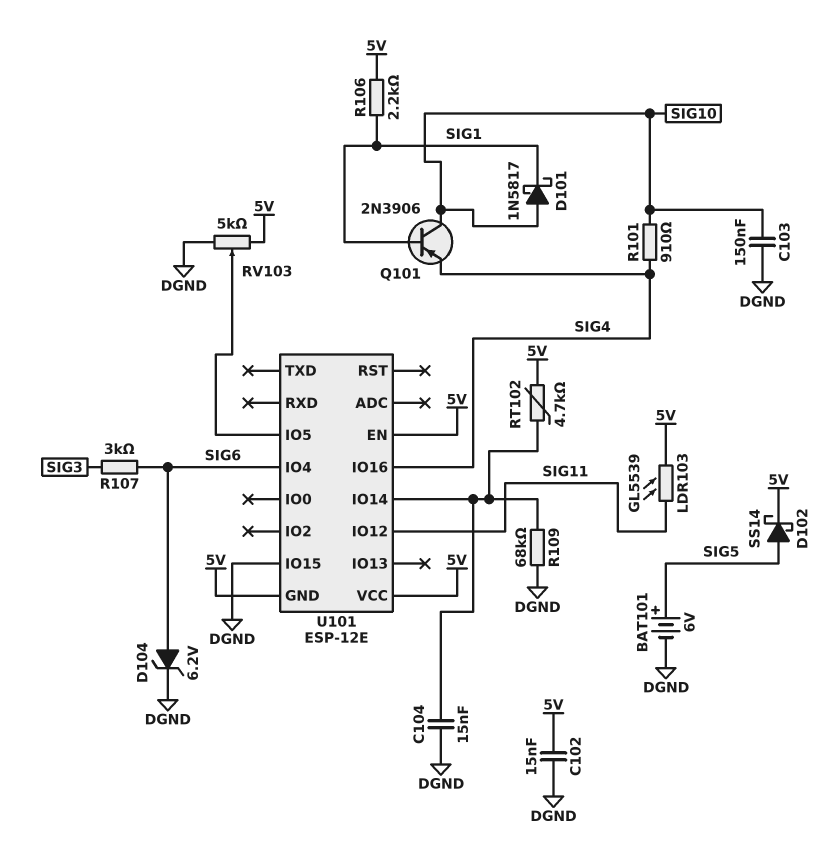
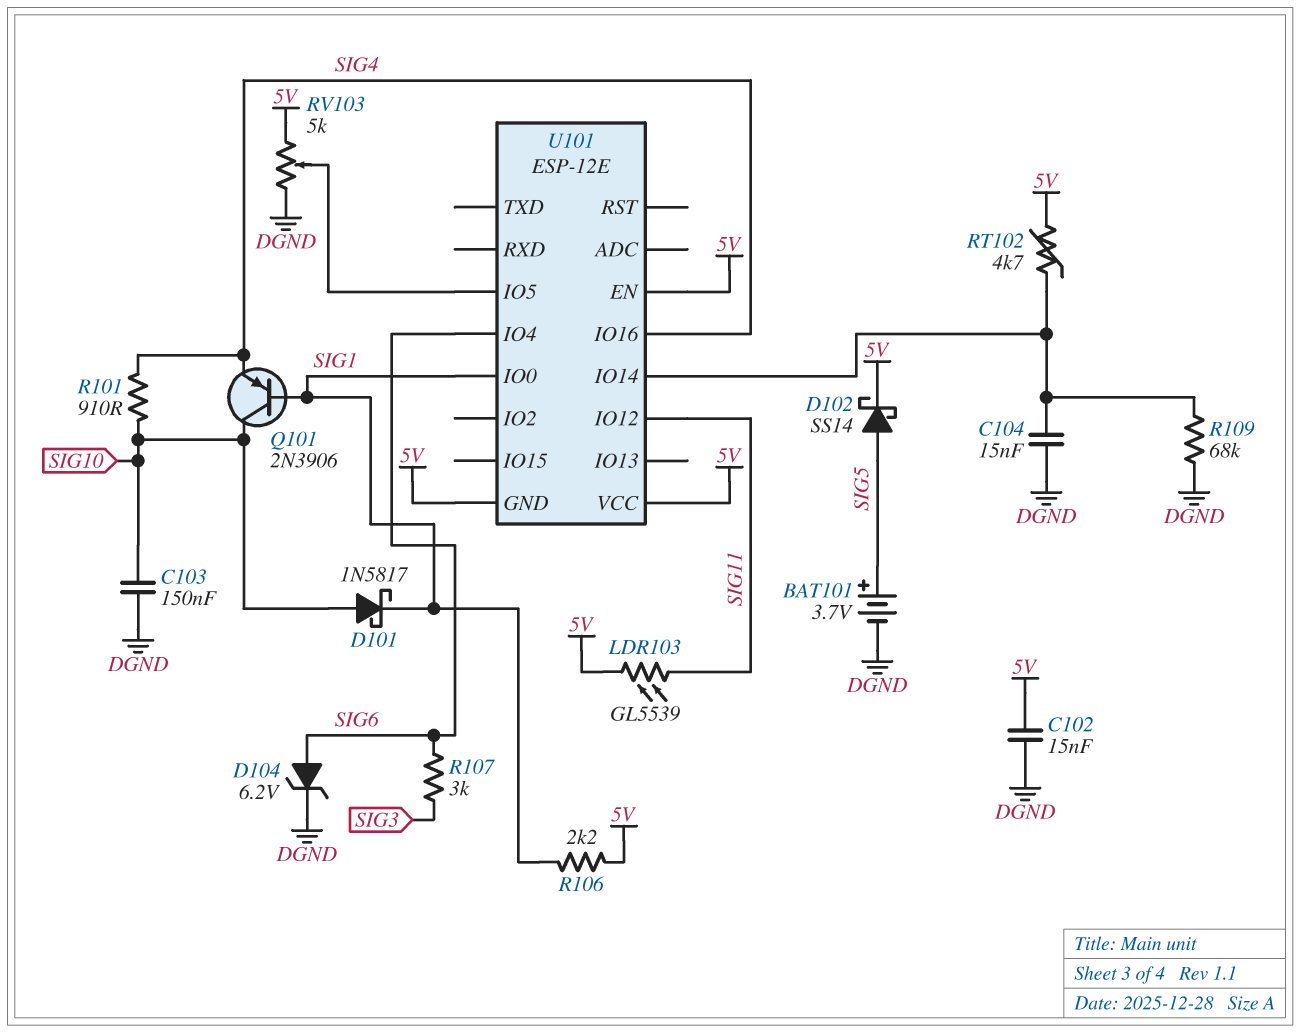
BAT101: 6V (plus SIG5, minus DGND) -> 3.7V (plus SIG5, minus DGND)
U101 pin IO0: none -> SIG1
U101 pin IO15: DGND -> none

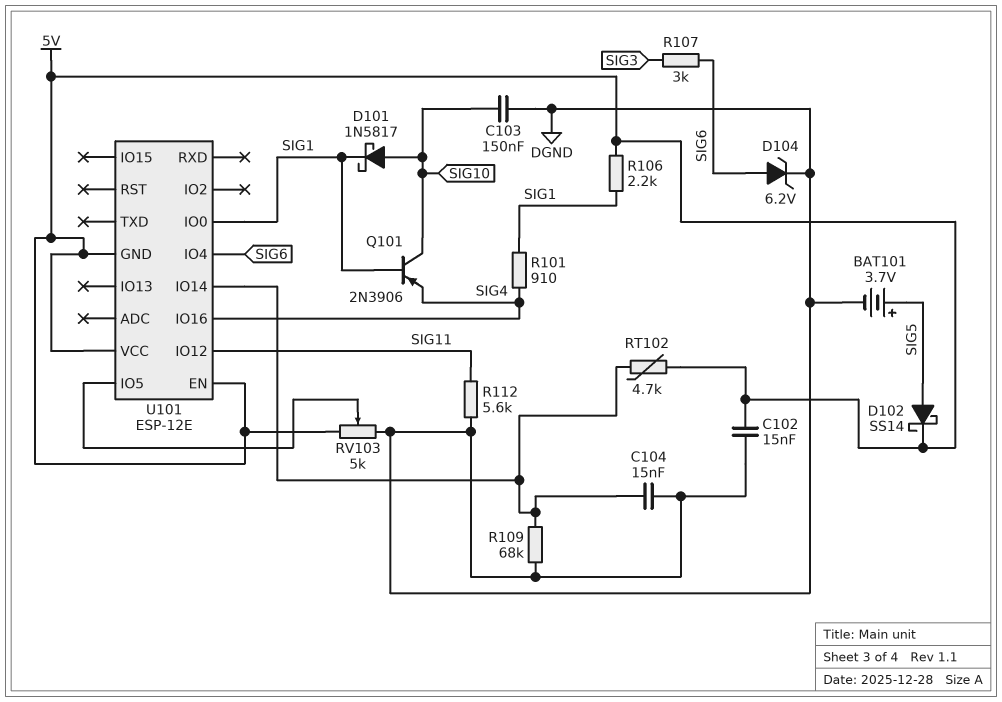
LDR103: GL5539 (5V, SIG11) -> none
R101: 910 (SIG4, SIG10) -> 910 (SIG1, SIG4)
R112: none -> 5.6k (DGND, SIG11)

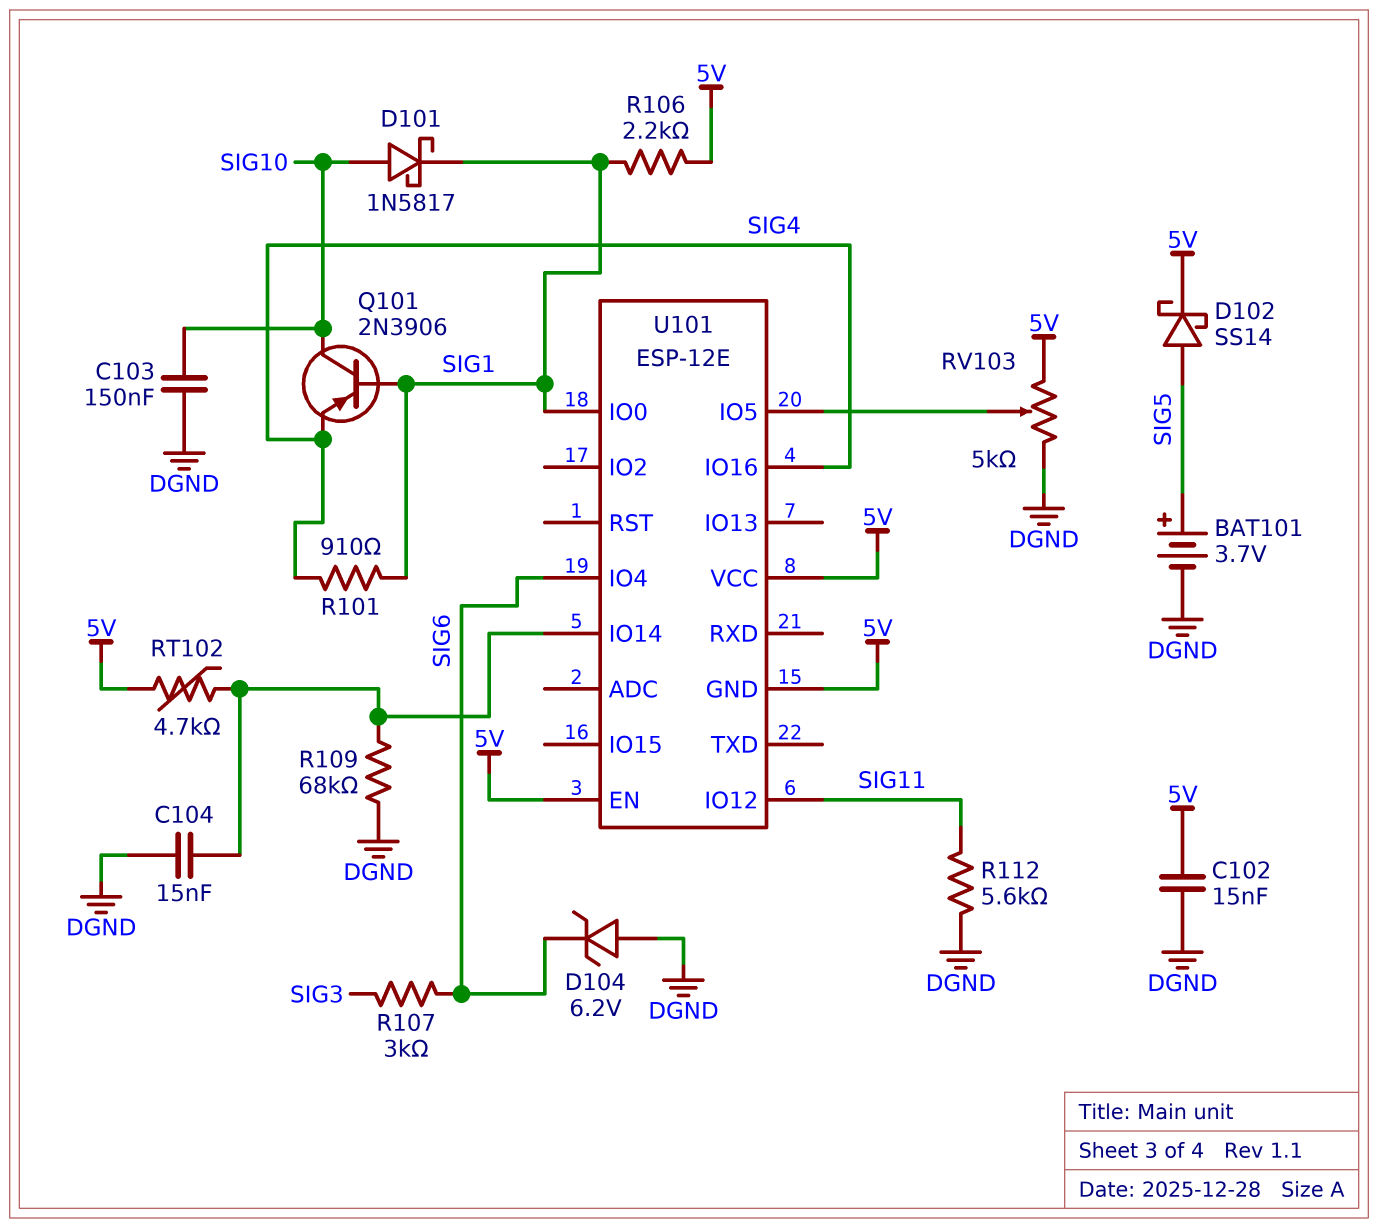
D104: zener 6.2V (A SIG6, K DGND) -> zener 6.2V (A DGND, K SIG6)

